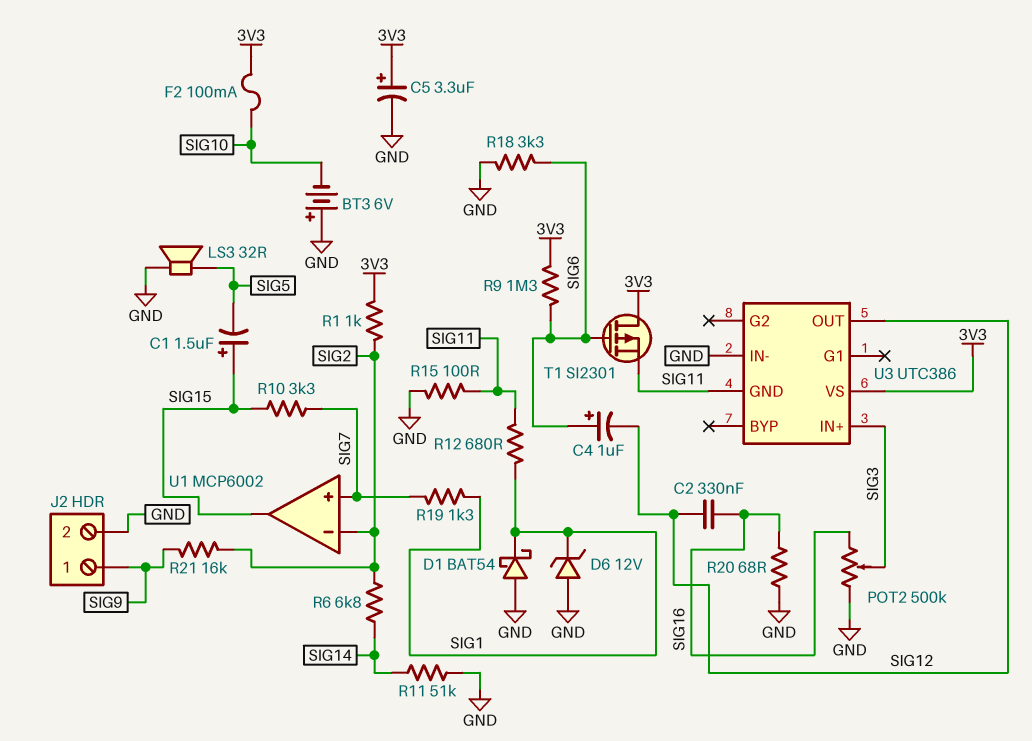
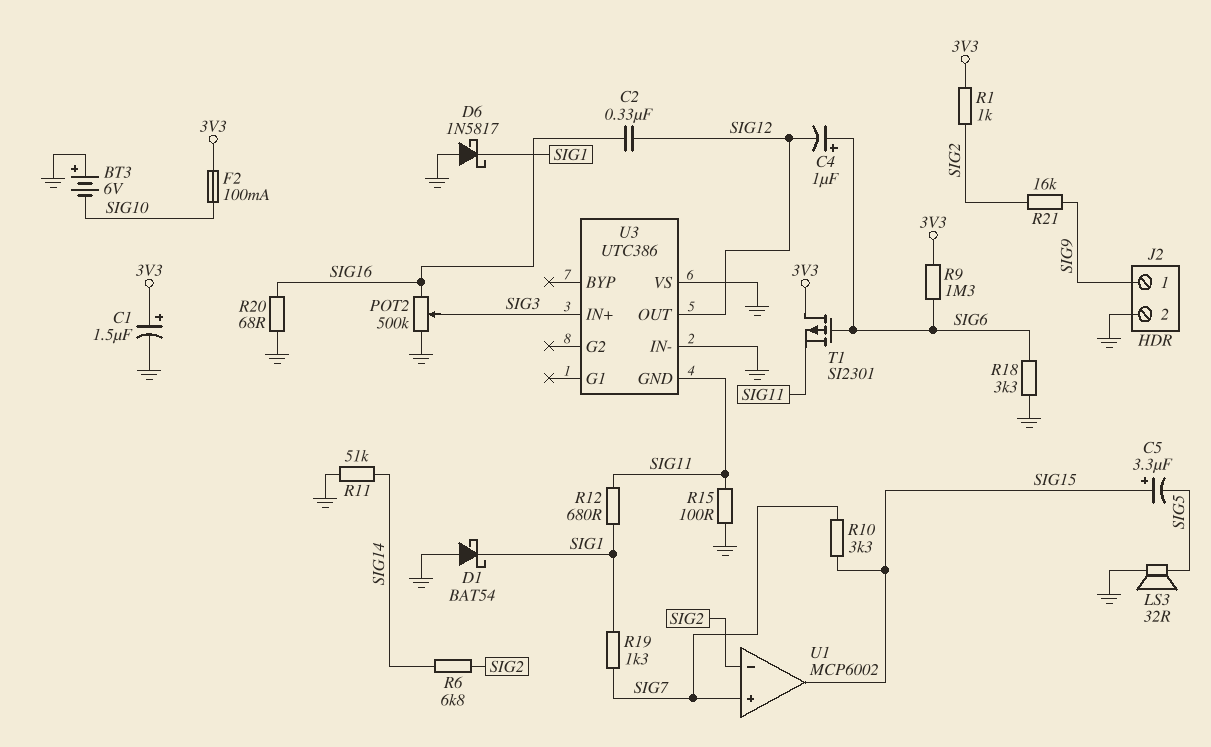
C1: 1.5uF (plus SIG15, minus SIG5) -> 1.5uF (plus 3V3, minus GND)
C5: 3.3uF (plus 3V3, minus GND) -> 3.3uF (plus SIG15, minus SIG5)
D6: zener 12V (A GND, K SIG1) -> schottky 1N5817 (A GND, K SIG1)
U3 pin VS: 3V3 -> GND

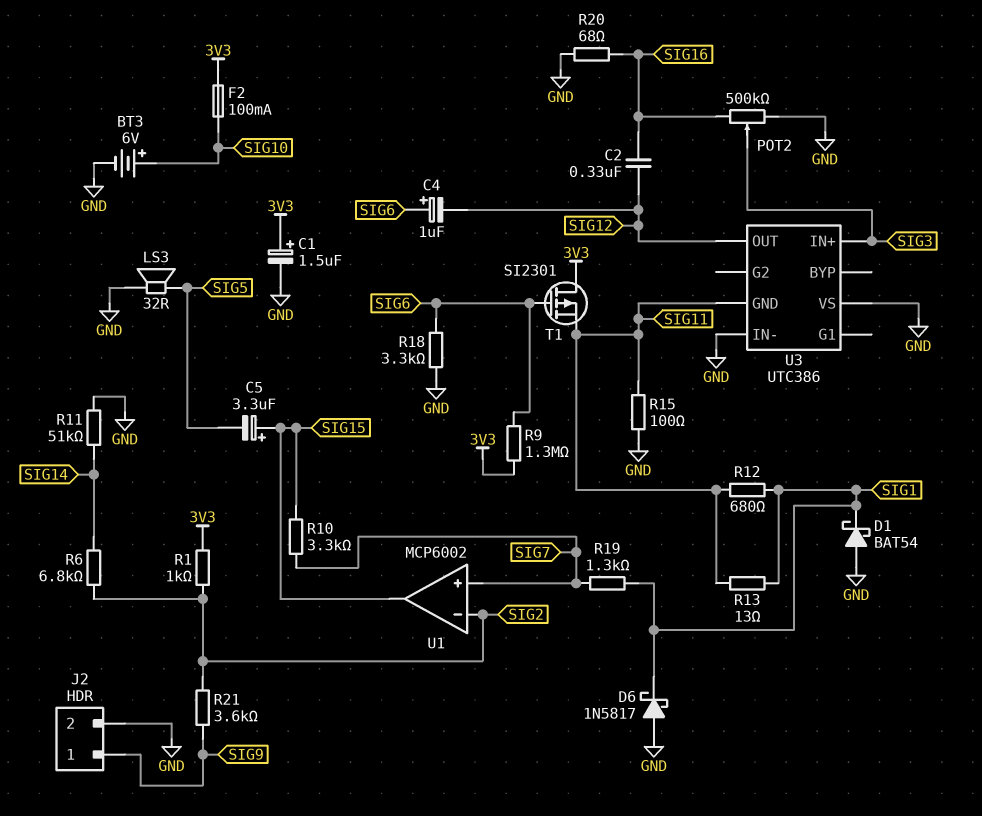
BT3: 6V (plus GND, minus SIG10) -> 6V (plus SIG10, minus GND)
R13: none -> 13 (SIG1, SIG11)
R21: 16k (SIG2, SIG9) -> 3.6k (SIG2, SIG9)

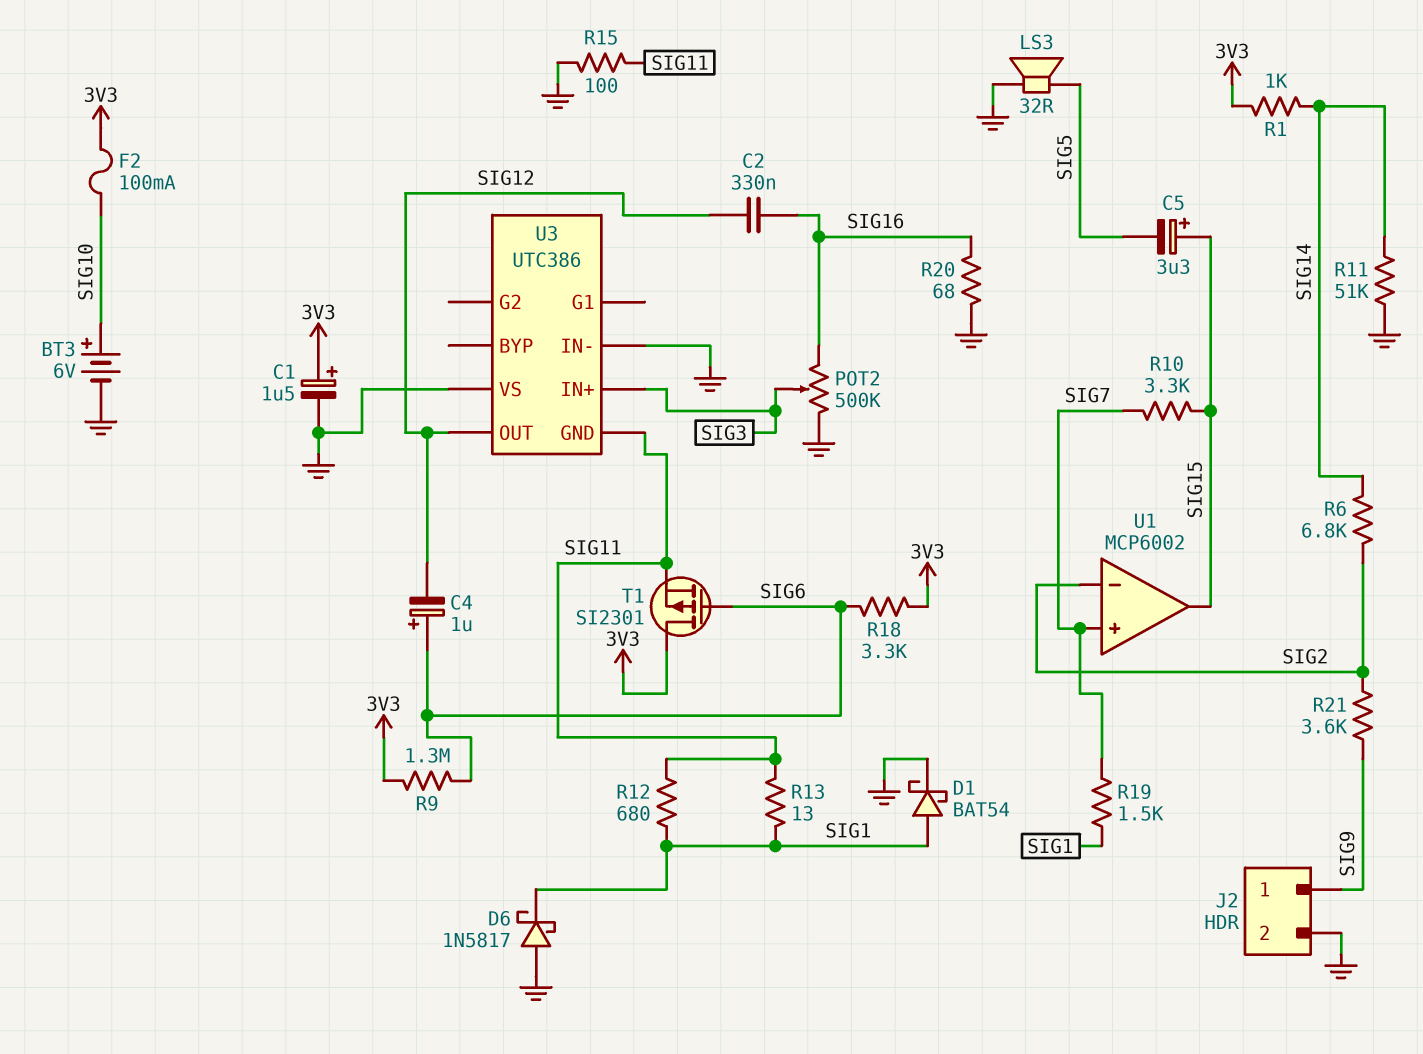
D1: schottky BAT54 (A GND, K SIG1) -> schottky BAT54 (A SIG1, K GND)
R1: 1k (3V3, SIG2) -> 1k (3V3, SIG14)
R18: 3.3k (GND, SIG6) -> 3.3k (3V3, SIG6)
R19: 1.3k (SIG1, SIG7) -> 1.5k (SIG1, SIG7)

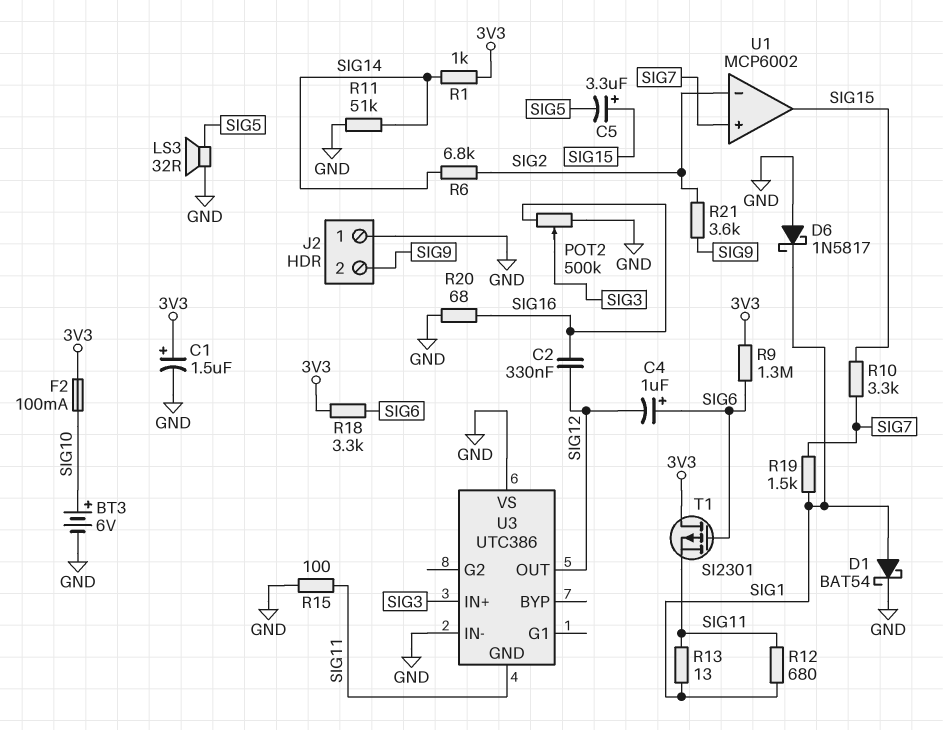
J2 pin 1: SIG9 -> GND
J2 pin 2: GND -> SIG9

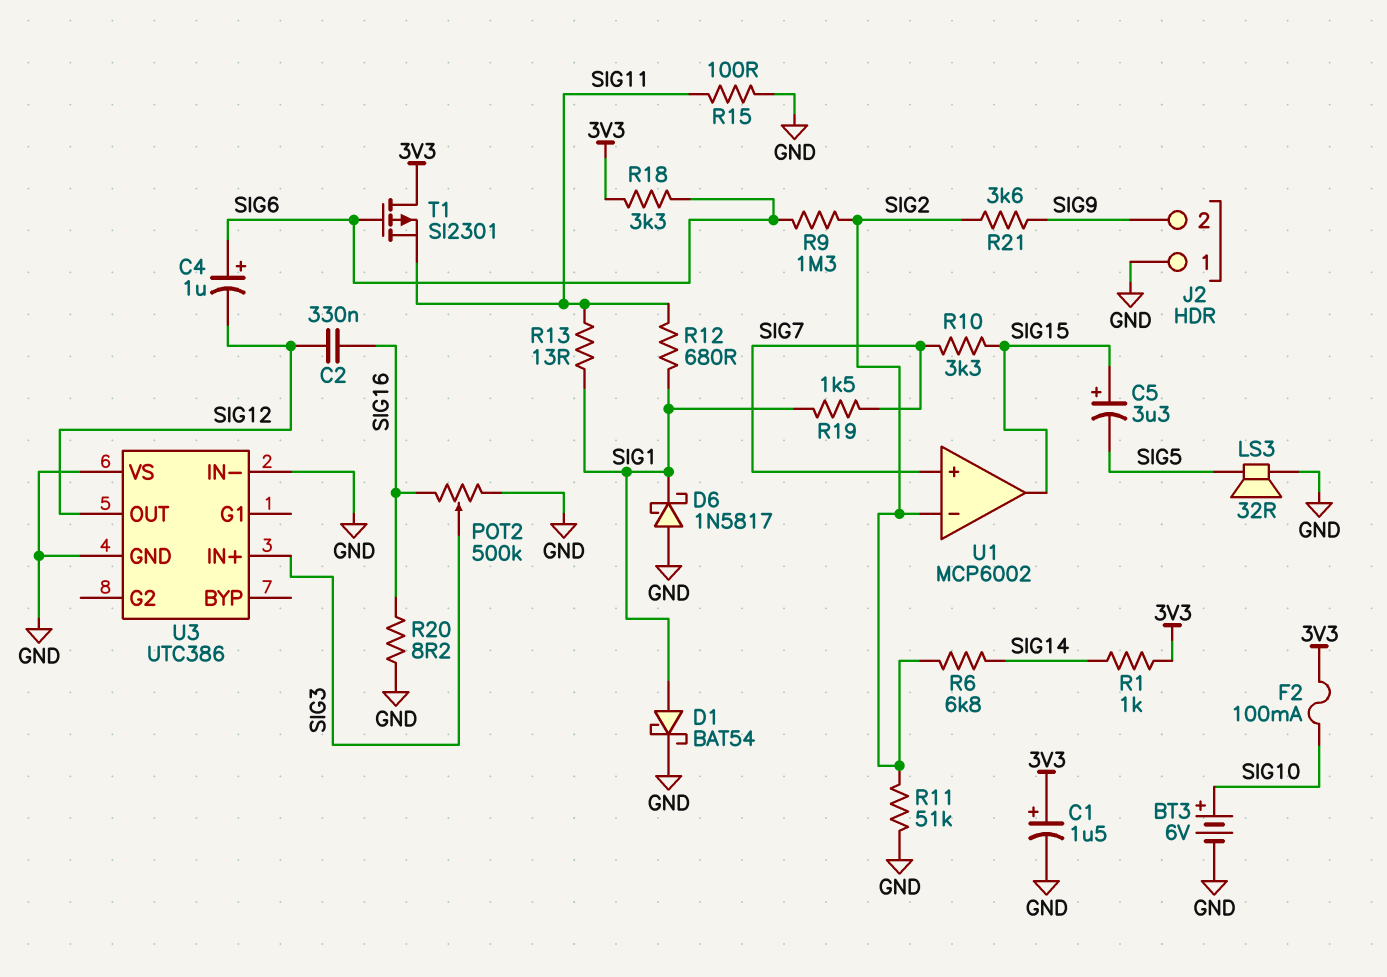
R9: 1.3M (3V3, SIG6) -> 1.3M (SIG2, SIG6)
R11: 51k (GND, SIG14) -> 51k (GND, SIG2)
R20: 68 (GND, SIG16) -> 8.2 (GND, SIG16)
U3 pin GND: SIG11 -> GND

